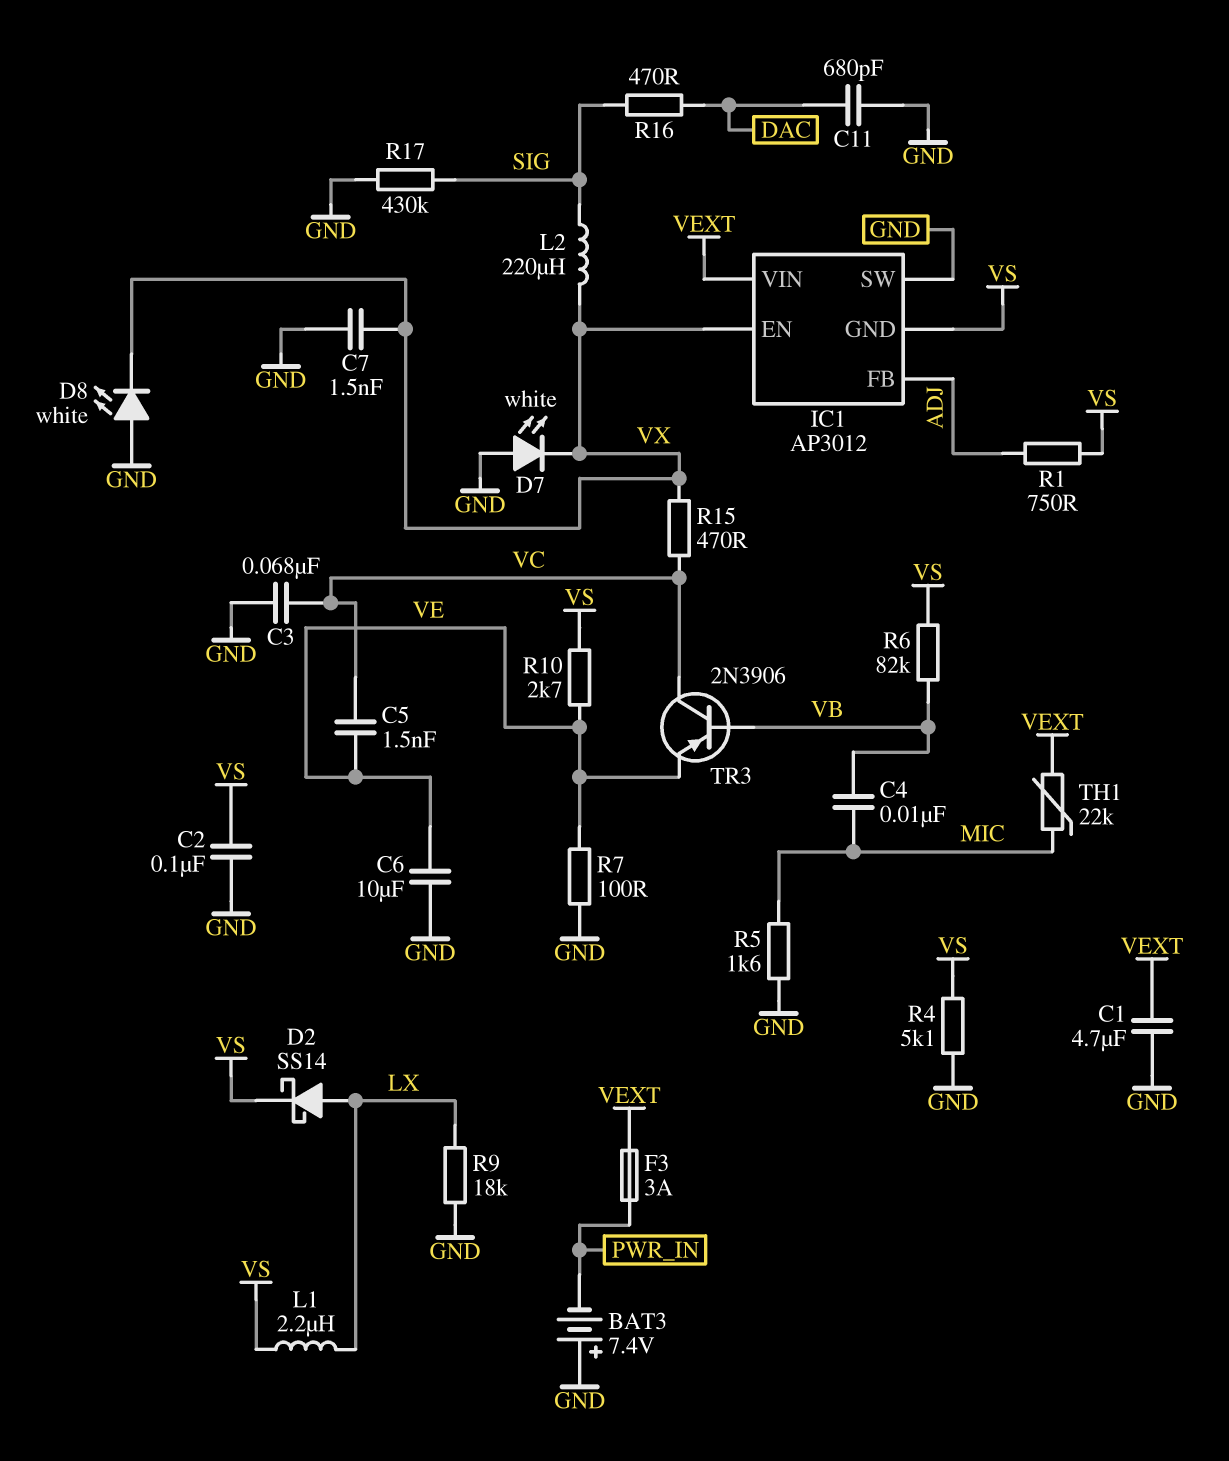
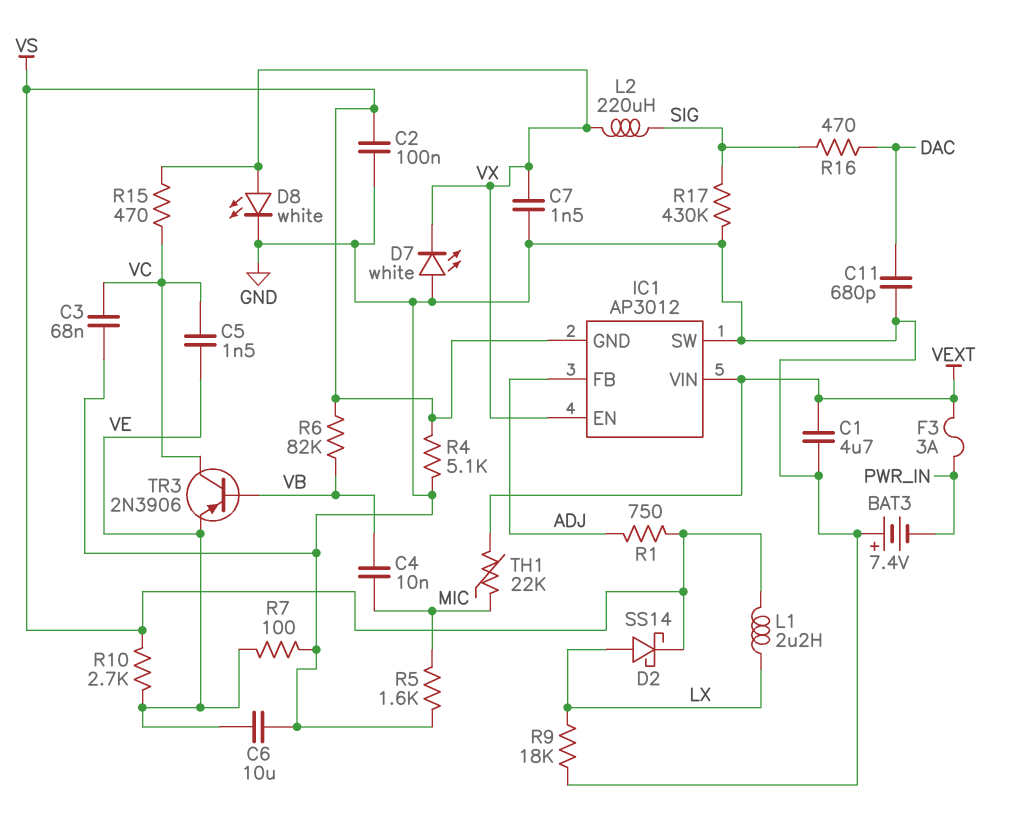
D8: LED white (A GND, K VX) -> LED white (A VX, K GND)

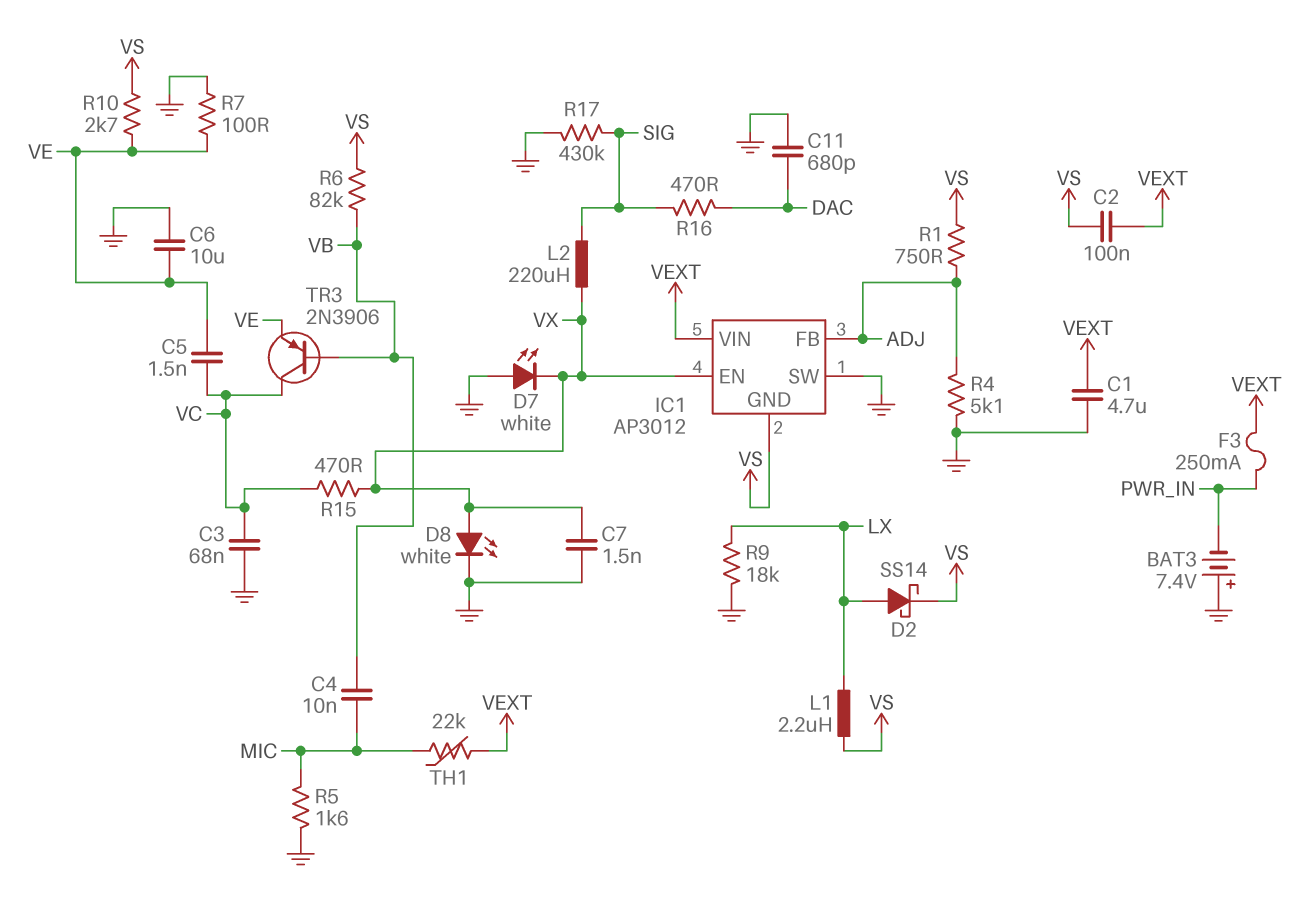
C2: 100nF (GND, VS) -> 100nF (VEXT, VS)
F3: 3A (PWR_IN, VEXT) -> 250mA (PWR_IN, VEXT)
R4: 5.1k (GND, VS) -> 5.1k (ADJ, GND)

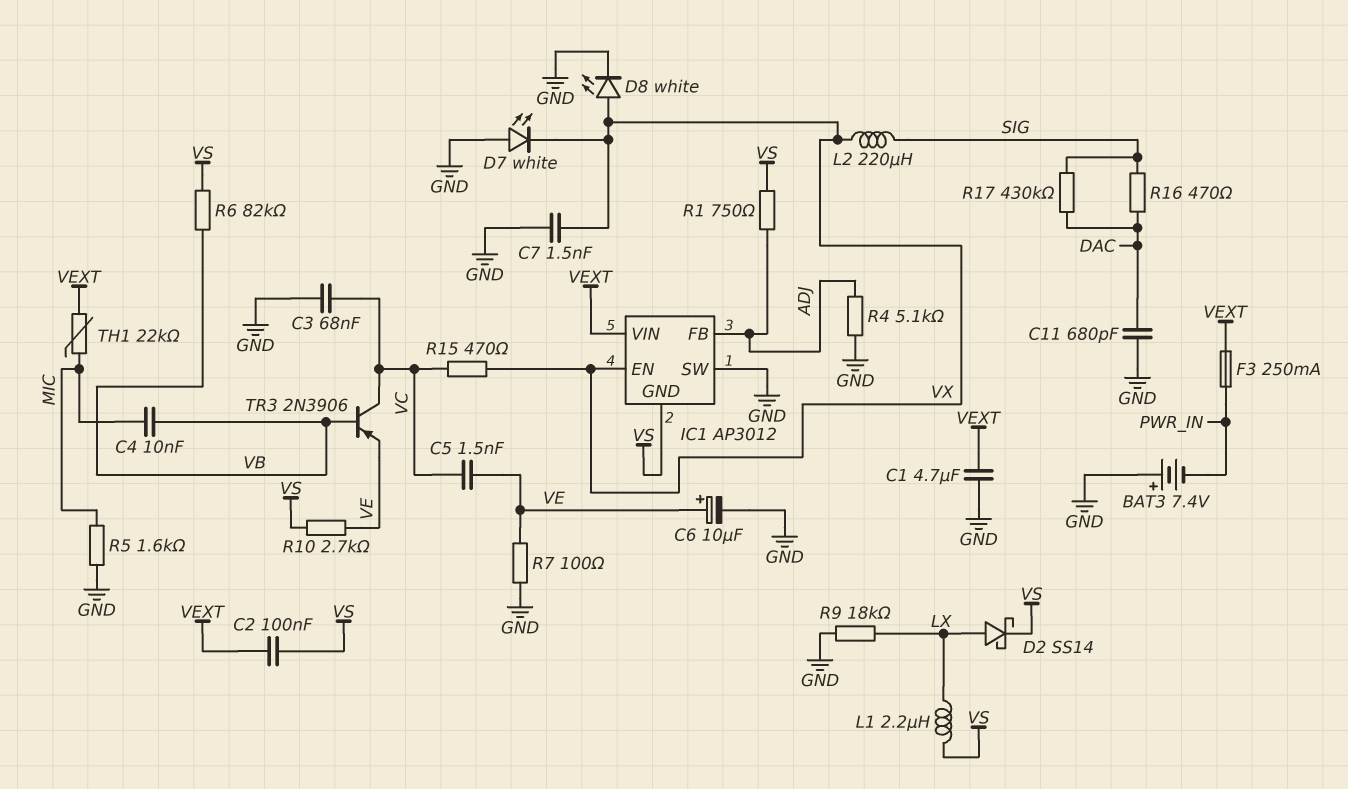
C6: 10uF (GND, VE) -> 10uF (plus VE, minus GND)
R17: 430k (GND, SIG) -> 430k (DAC, SIG)

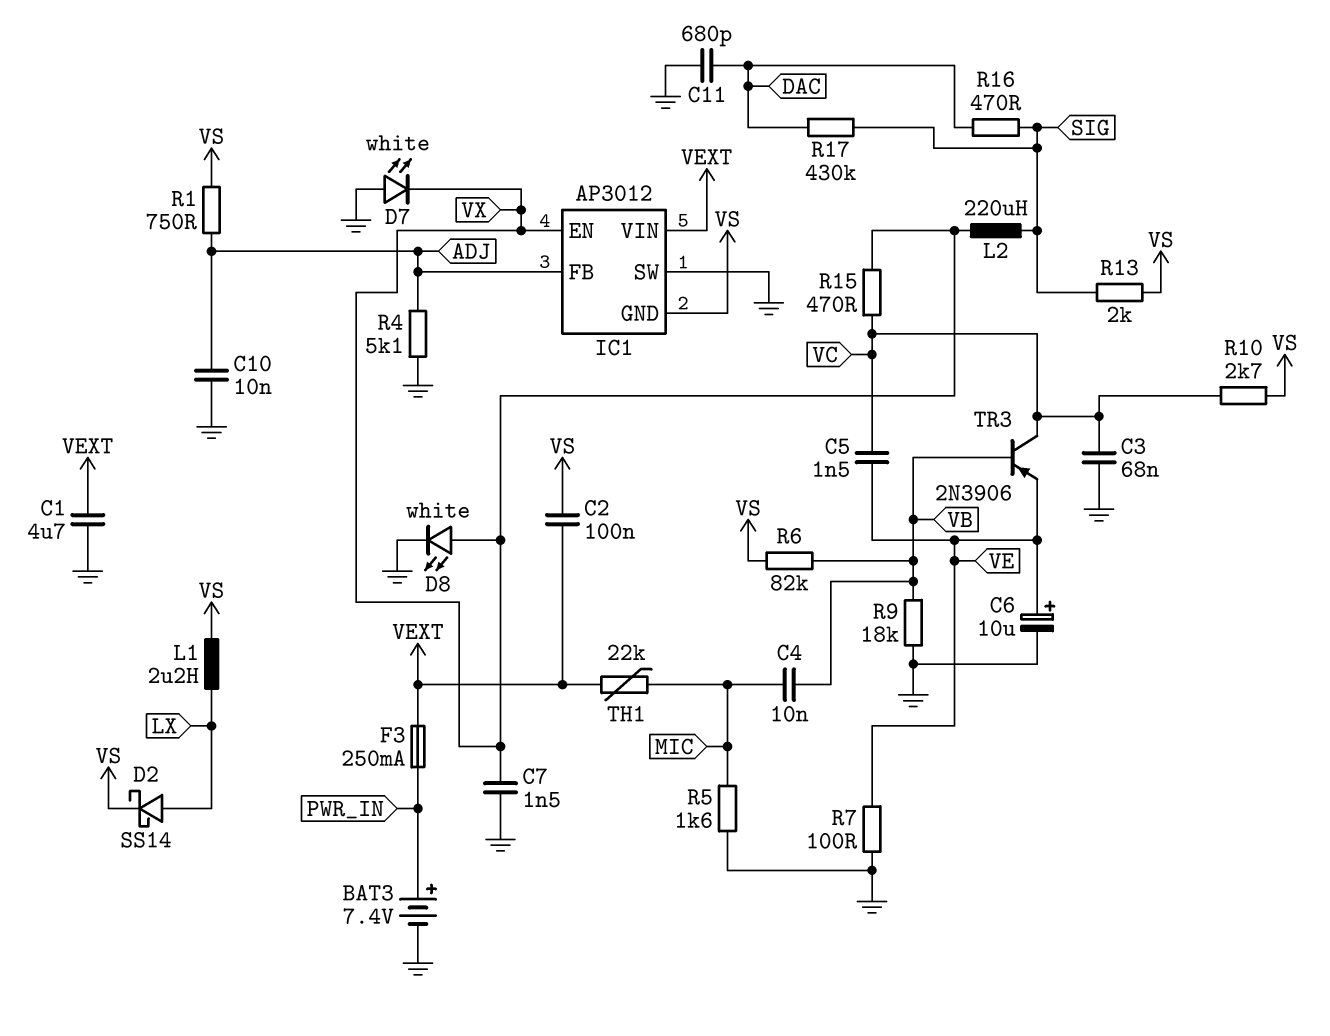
BAT3: 7.4V (plus GND, minus PWR_IN) -> 7.4V (plus PWR_IN, minus GND)
C10: none -> 10nF (ADJ, GND)
R9: 18k (GND, LX) -> 18k (GND, VB)
R10: 2.7k (VE, VS) -> 2.7k (VC, VS)
R13: none -> 2k (SIG, VS)

